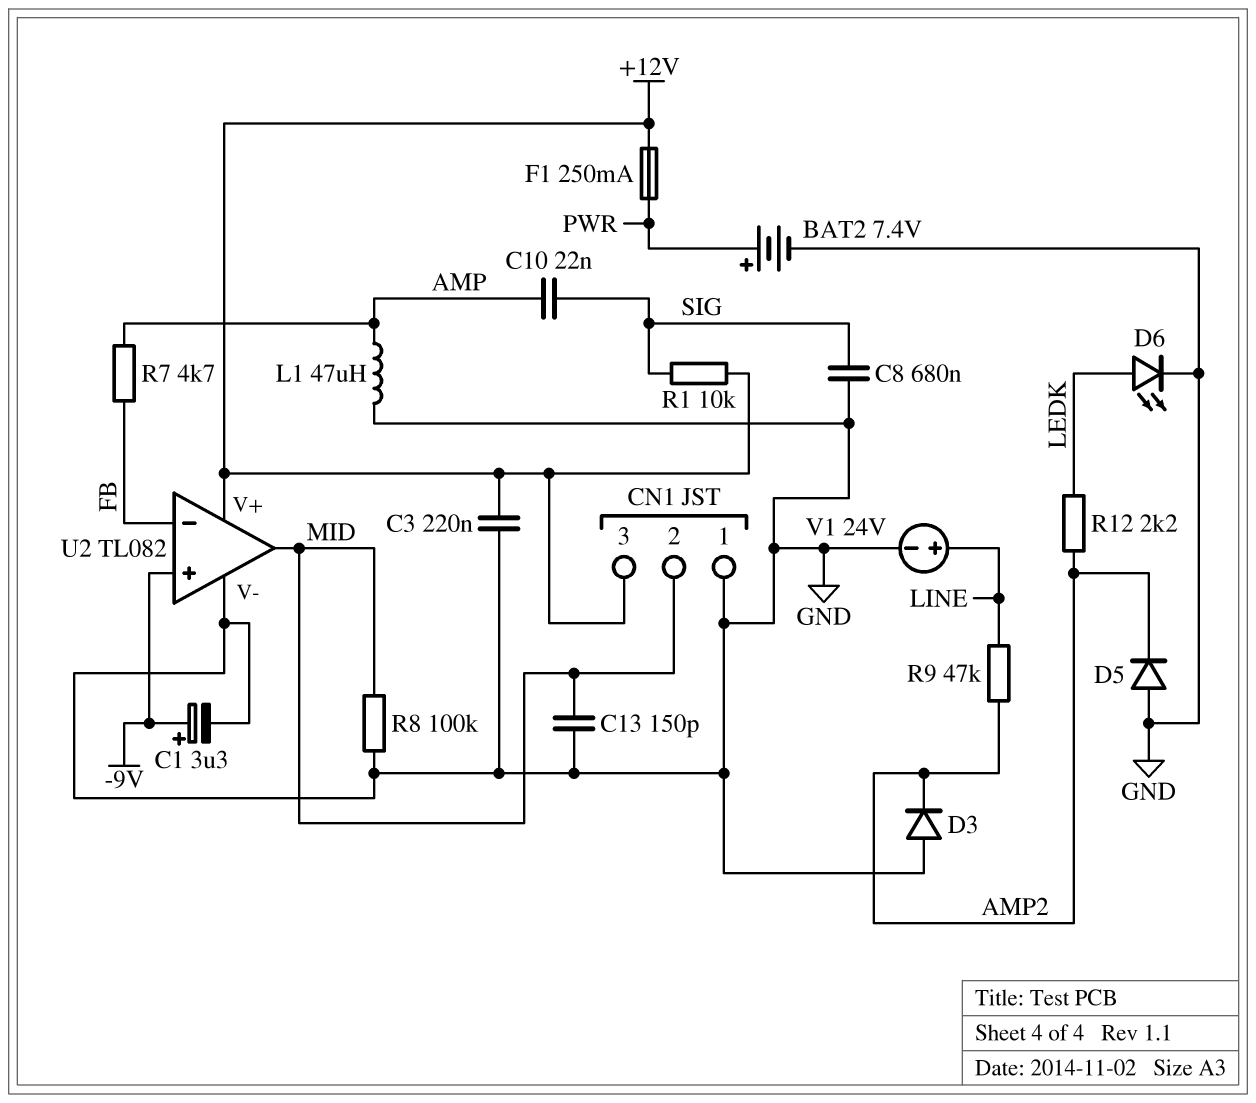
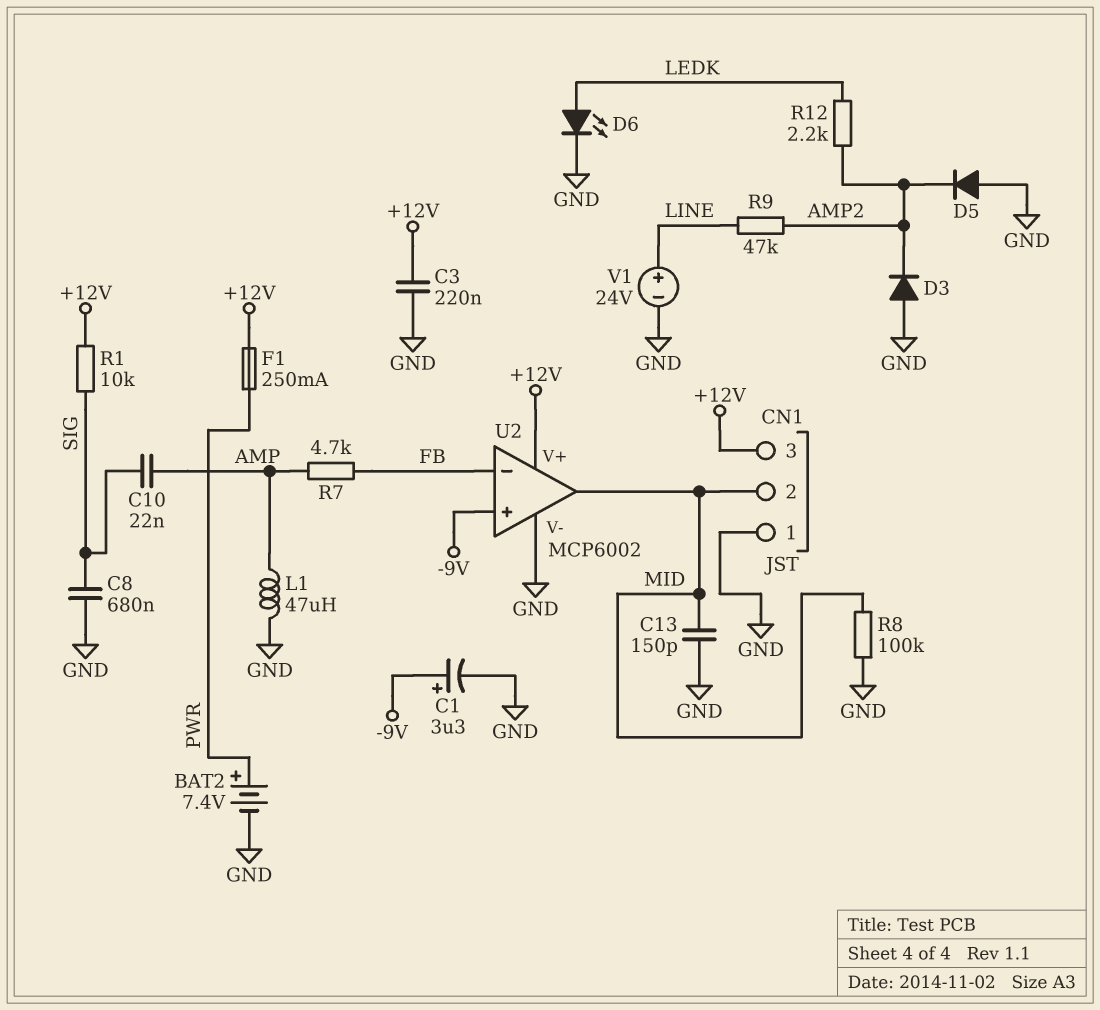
U2: TL082 -> MCP6002

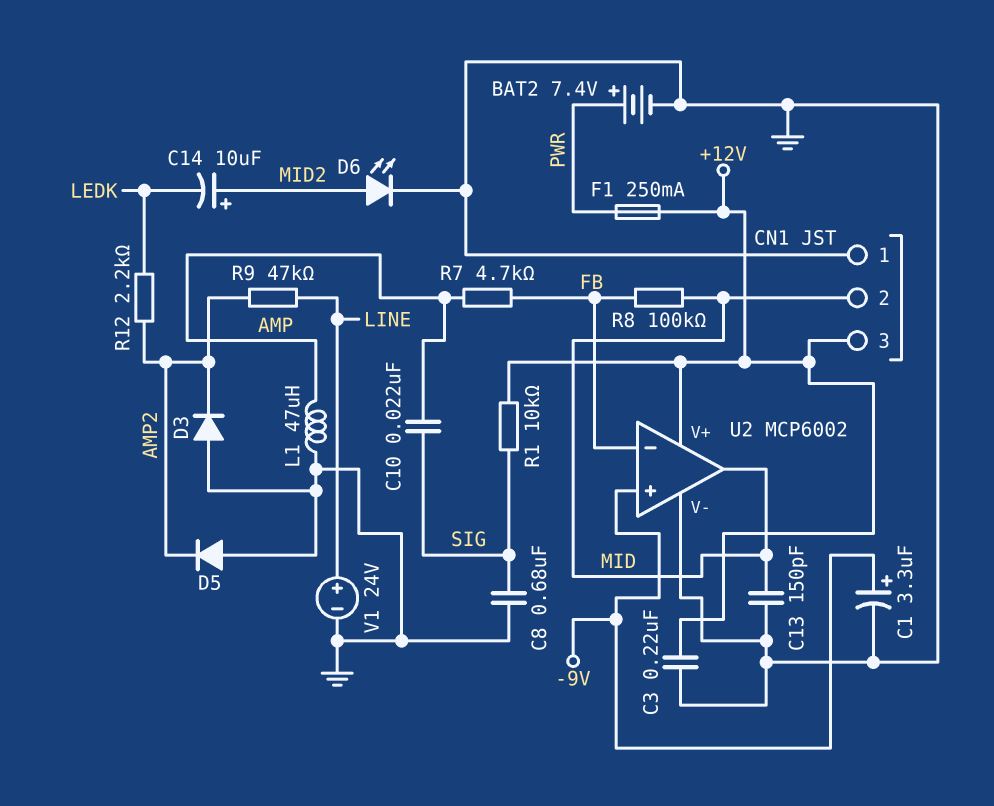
C14: none -> 10uF (plus MID2, minus LEDK)
D6: LED (A LEDK, K GND) -> LED (A MID2, K GND)
R8: 100k (GND, MID) -> 100k (FB, MID)

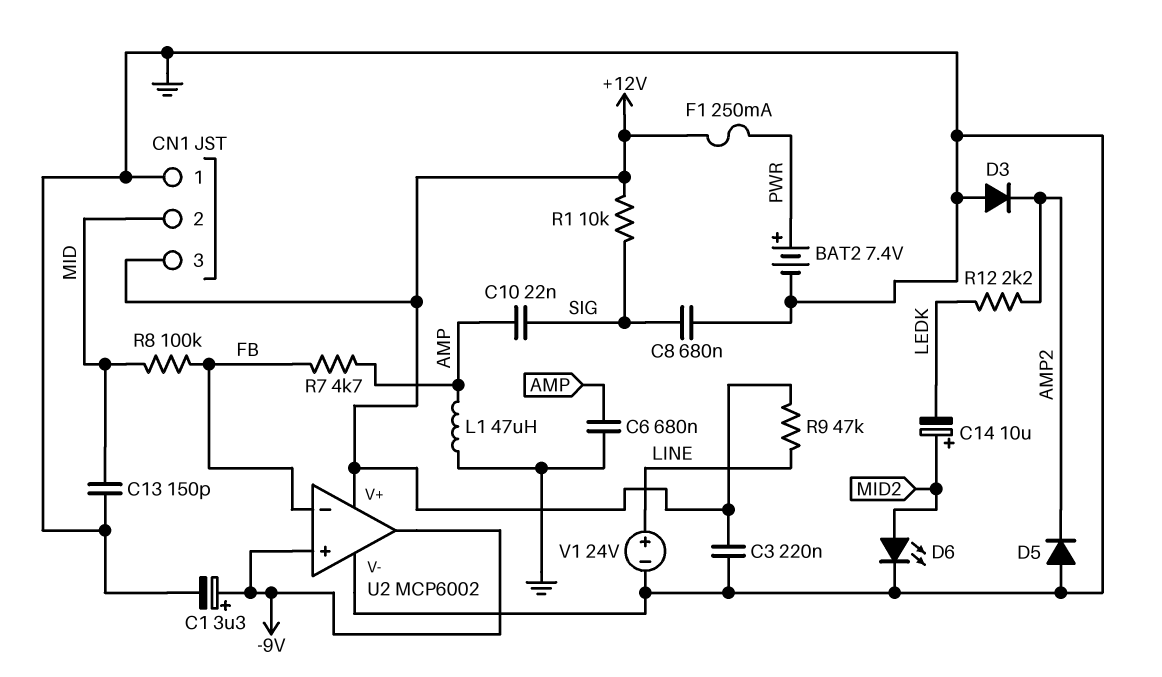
C6: none -> 680nF (AMP, GND)
R9: 47k (AMP2, LINE) -> 47k (+12V, LINE)
U2 pin out: MID -> -9V

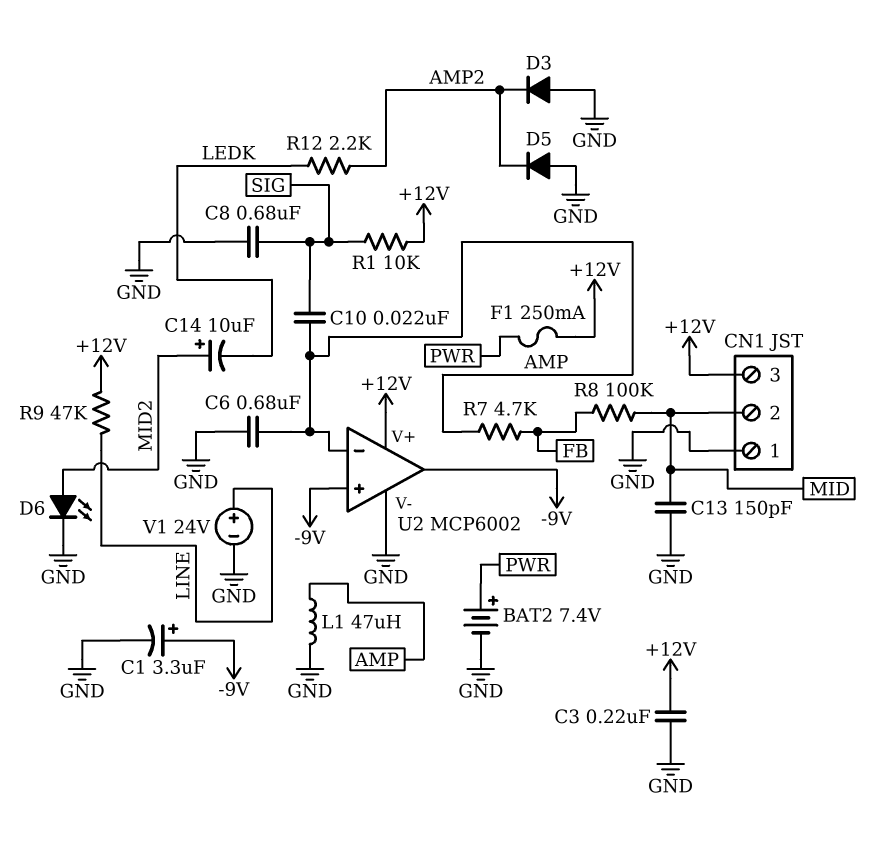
U2 pin in-: FB -> AMP

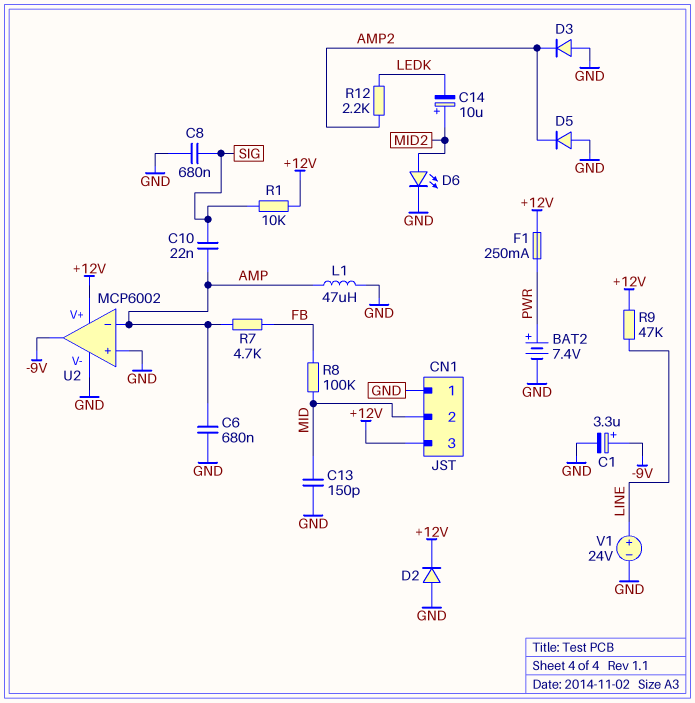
C3: 220nF (+12V, GND) -> none
D2: none -> diode (A GND, K +12V)
U2 pin in+: -9V -> GND

